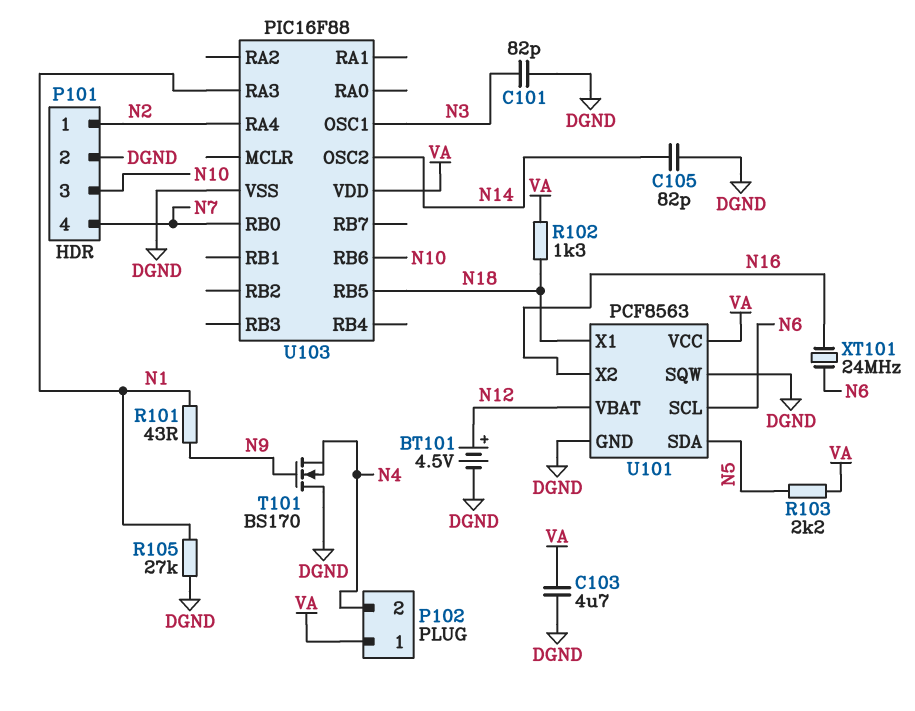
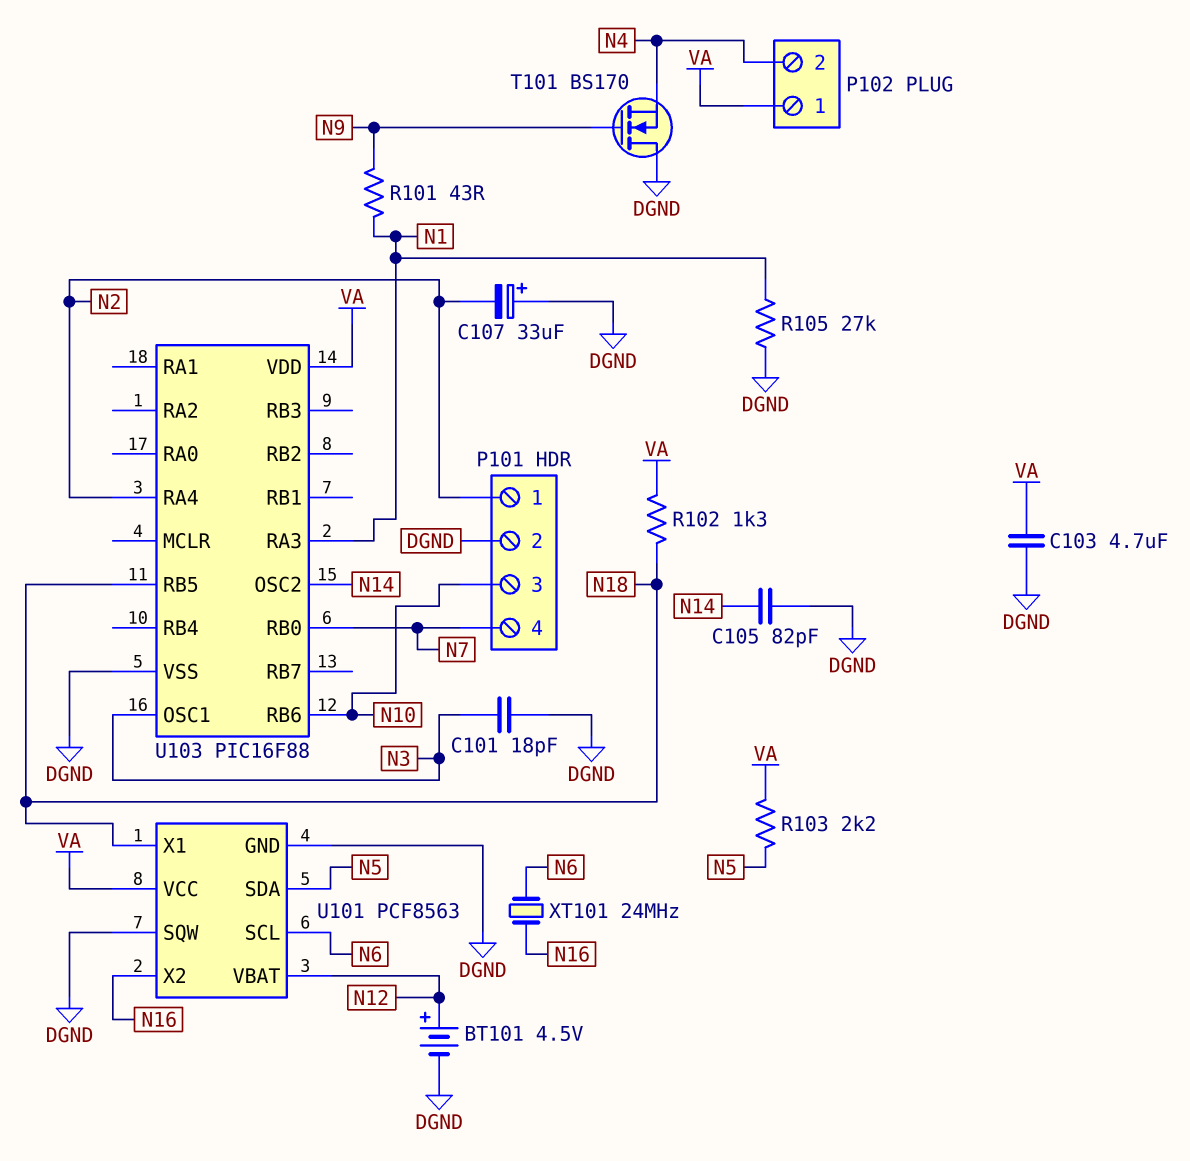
C101: 82pF (DGND, N3) -> 18pF (DGND, N3)
C107: none -> 33uF (plus DGND, minus N2)

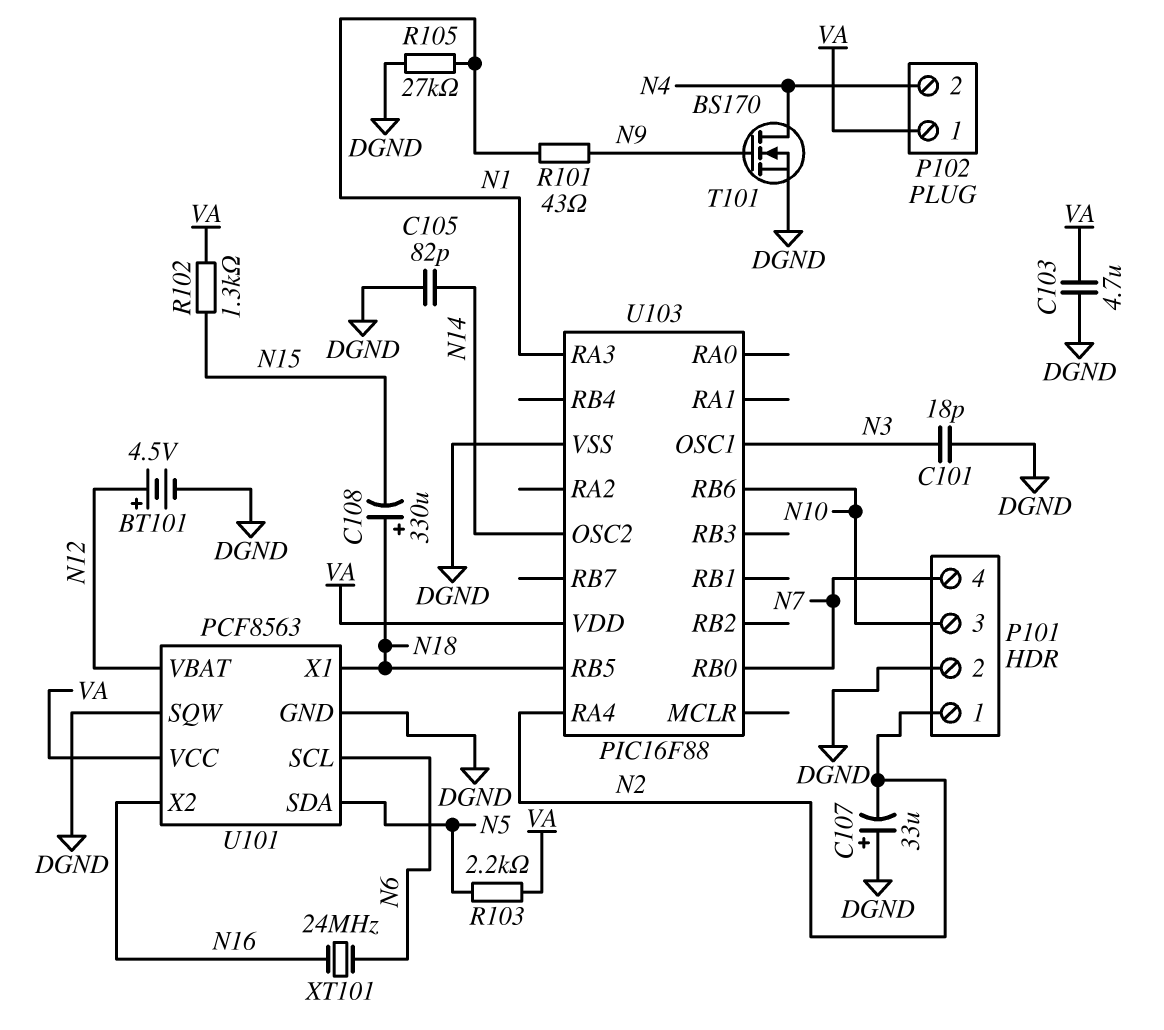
C108: none -> 330uF (plus N18, minus N15)
R102: 1.3k (N18, VA) -> 1.3k (N15, VA)
T101: NMOS BS170 (G N9, D DGND, S N4) -> NMOS BS170 (G N9, D N4, S DGND)

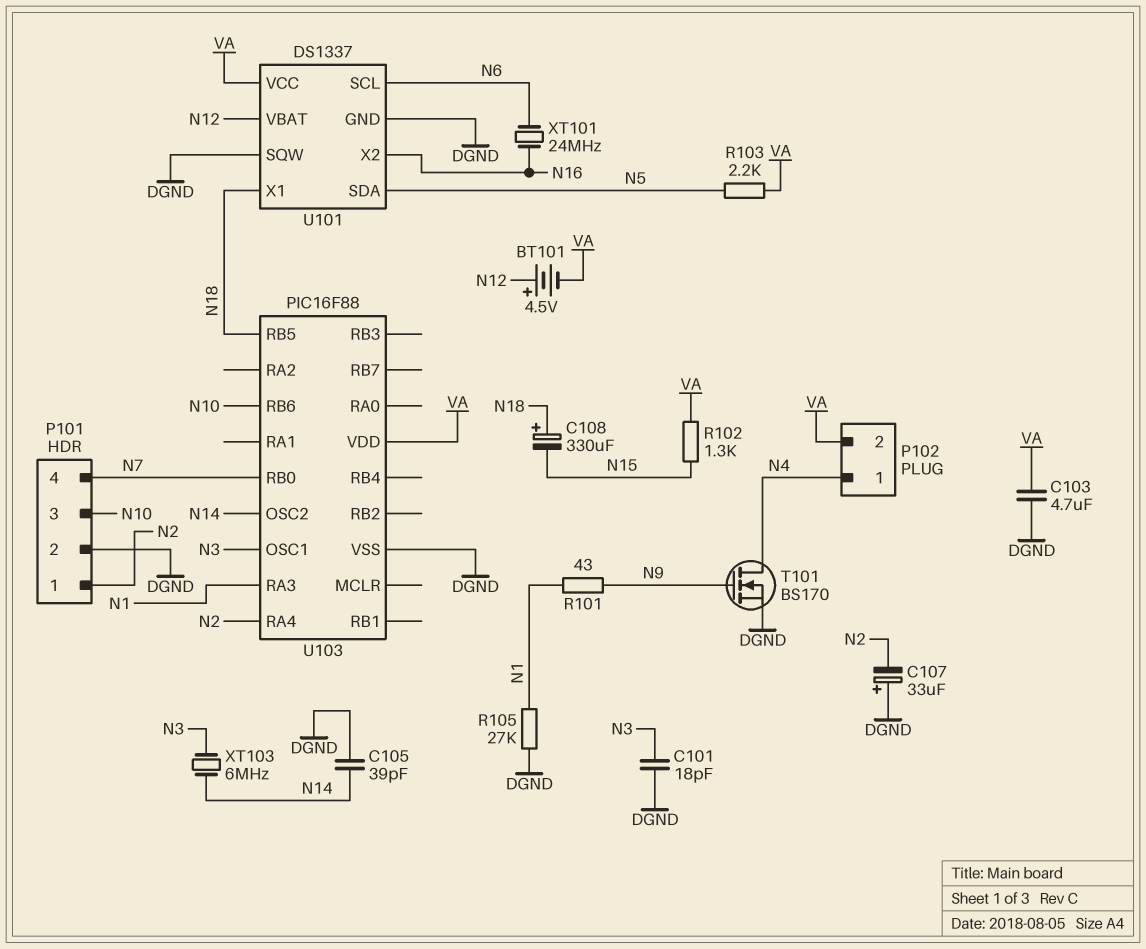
BT101: 4.5V (plus N12, minus DGND) -> 4.5V (plus N12, minus VA)
C105: 82pF (DGND, N14) -> 39pF (DGND, N14)
P102 pin 1: VA -> N4
P102 pin 2: N4 -> VA
U101: PCF8563 -> DS1337
XT103: none -> 6MHz (N3, N14)

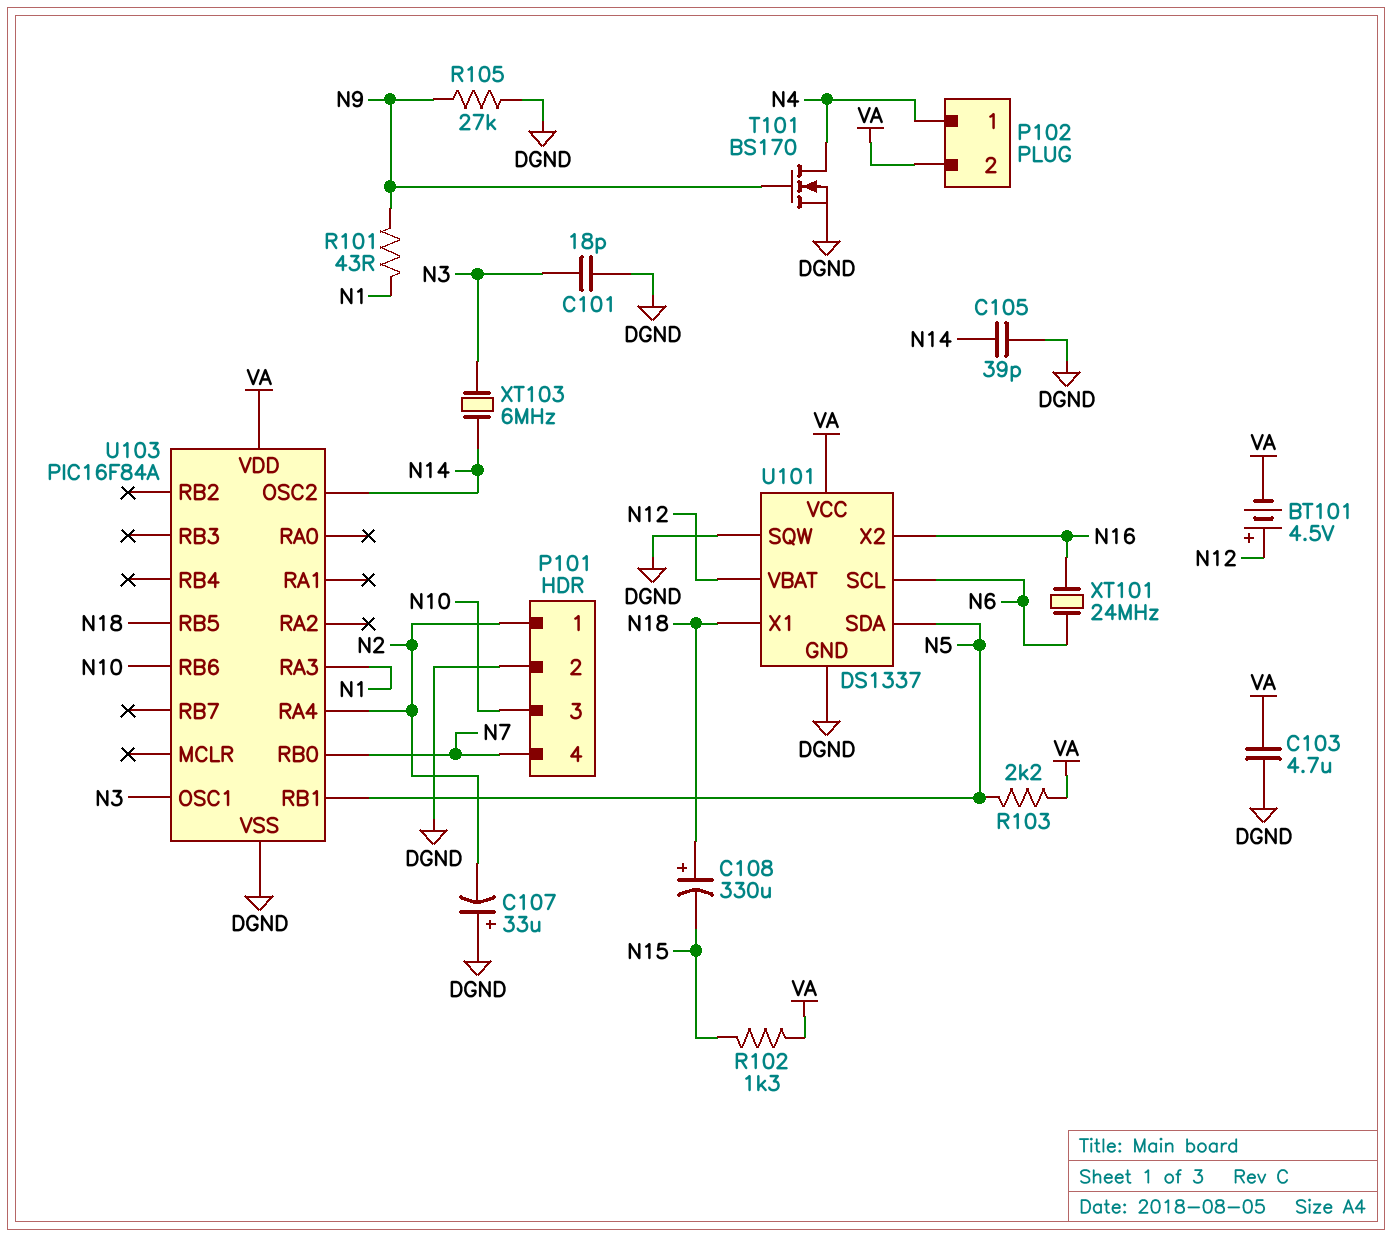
R105: 27k (DGND, N1) -> 27k (DGND, N9)
U103: PIC16F88 -> PIC16F84A
U103 pin RB1: none -> N5

